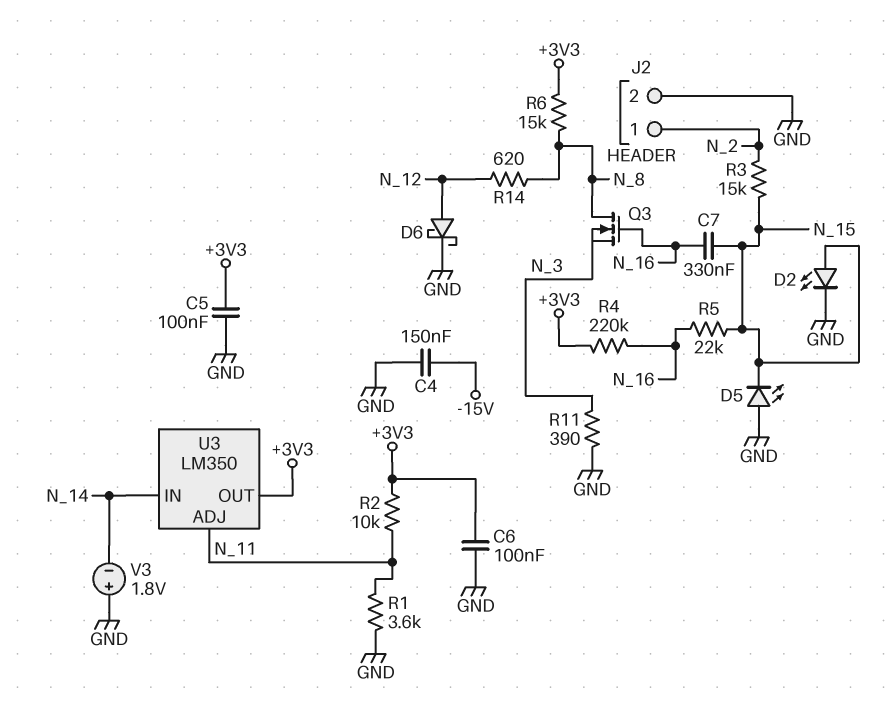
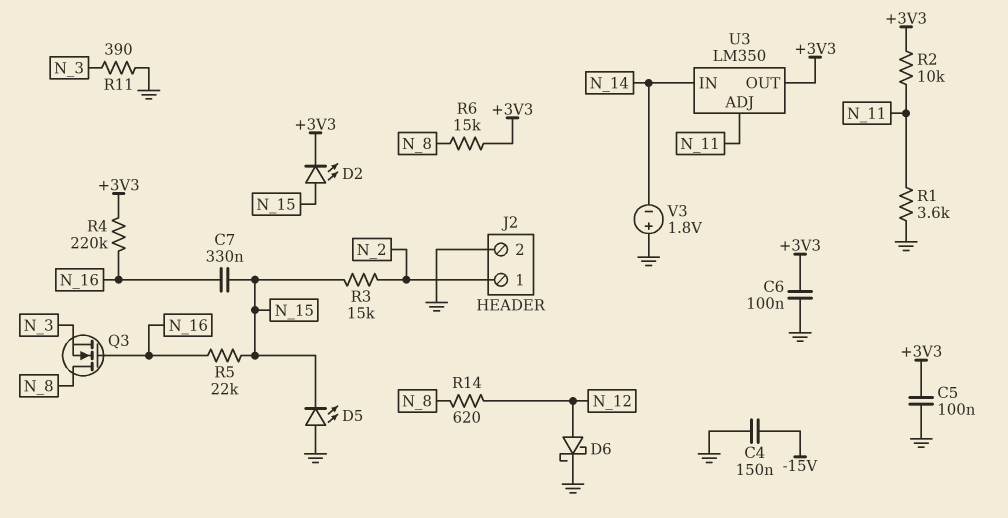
D2: LED (A N_15, K GND) -> LED (A N_15, K +3V3)

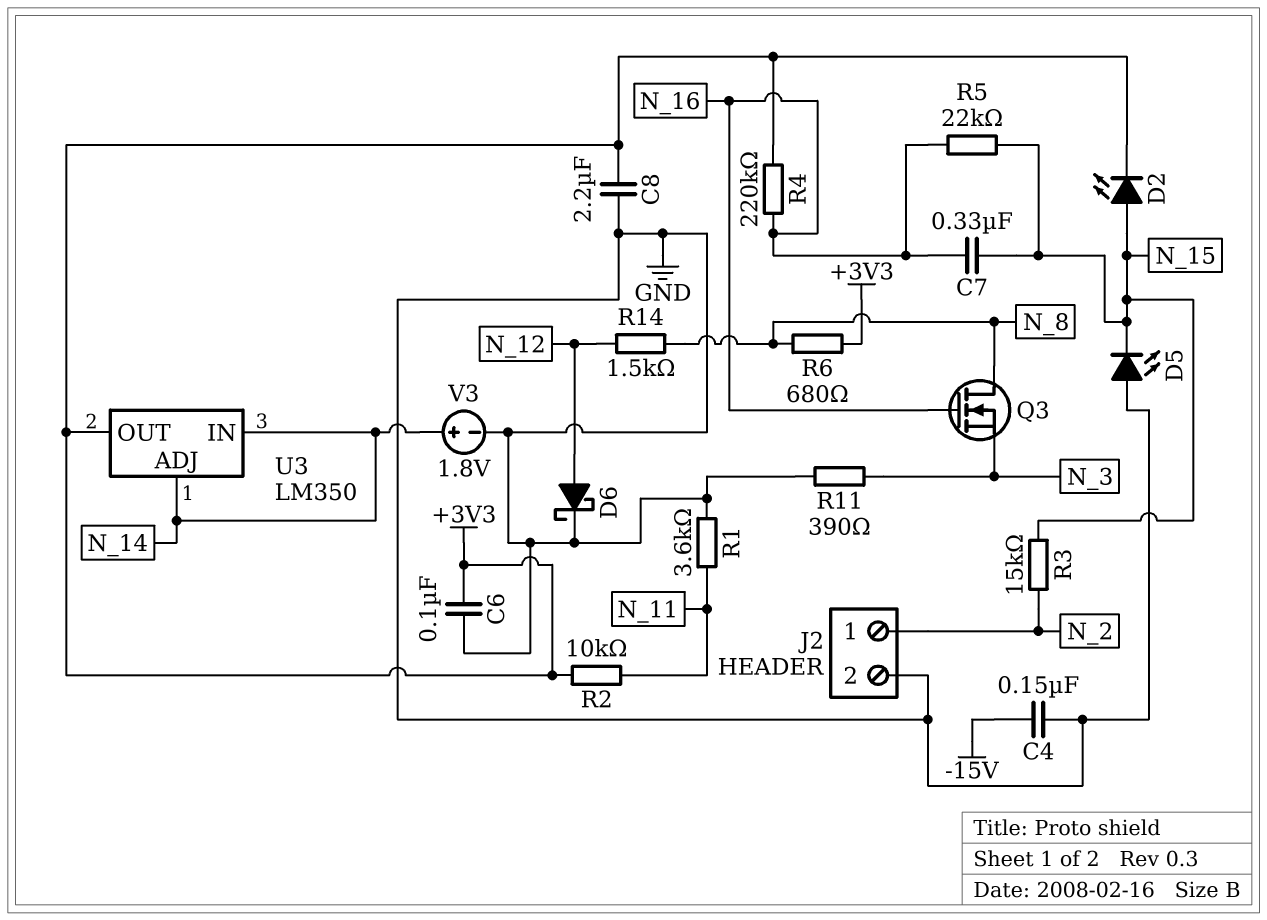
C5: 100nF (+3V3, GND) -> none
C8: none -> 2.2uF (+3V3, GND)
R6: 15k (+3V3, N_8) -> 680 (+3V3, N_8)
R14: 620 (N_8, N_12) -> 1.5k (N_8, N_12)
U3 pin ADJ: N_11 -> N_14
V3: 1.8V (plus GND, minus N_14) -> 1.8V (plus N_14, minus GND)

